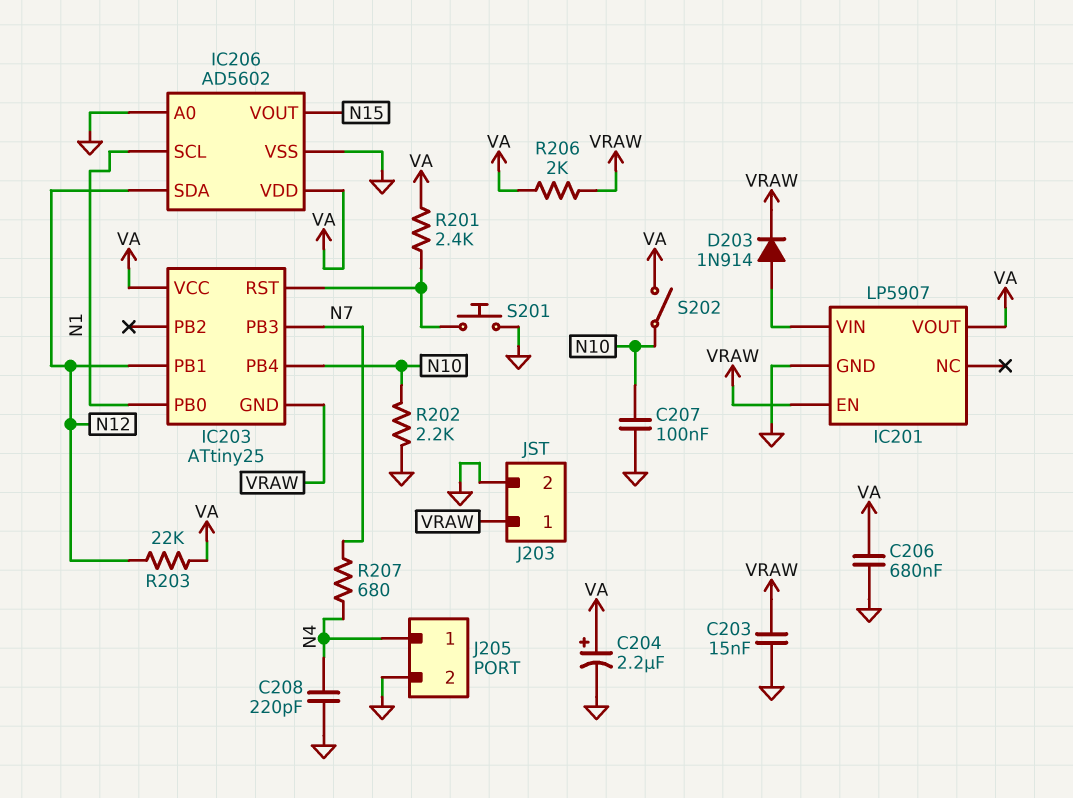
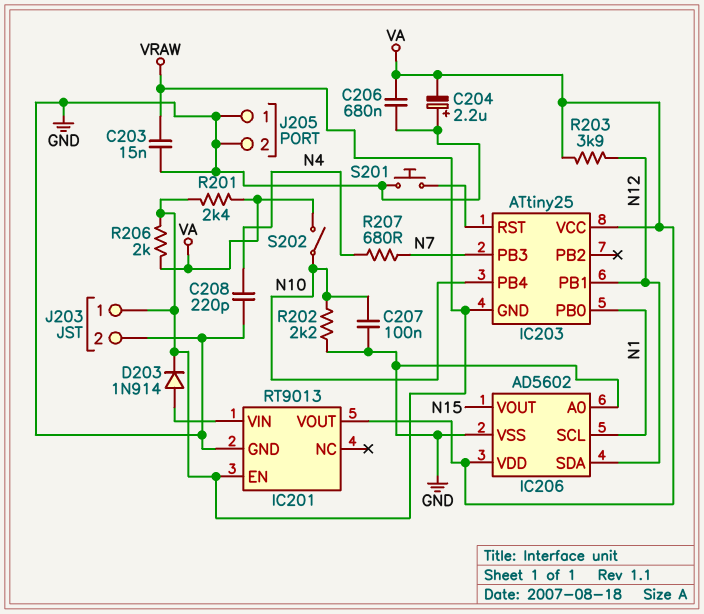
C204: 2.2uF (plus VA, minus GND) -> 2.2uF (plus GND, minus VA)
IC201: LP5907 -> RT9013
J205 pin 1: N4 -> GND
R201: 2.4k (IC203/RST, VA) -> 2.4k (VA, VRAW)
R203: 22k (N12, VA) -> 3.9k (N12, VA)

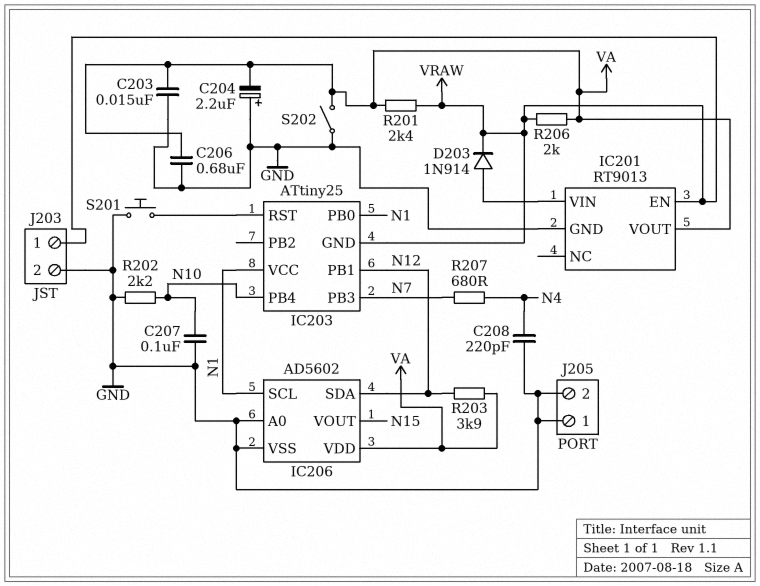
C203: 15nF (GND, VRAW) -> 15nF (GND, VA)
IC203 pin VCC: VA -> N1
S202: switch (N10, VA) -> switch (GND, VA)

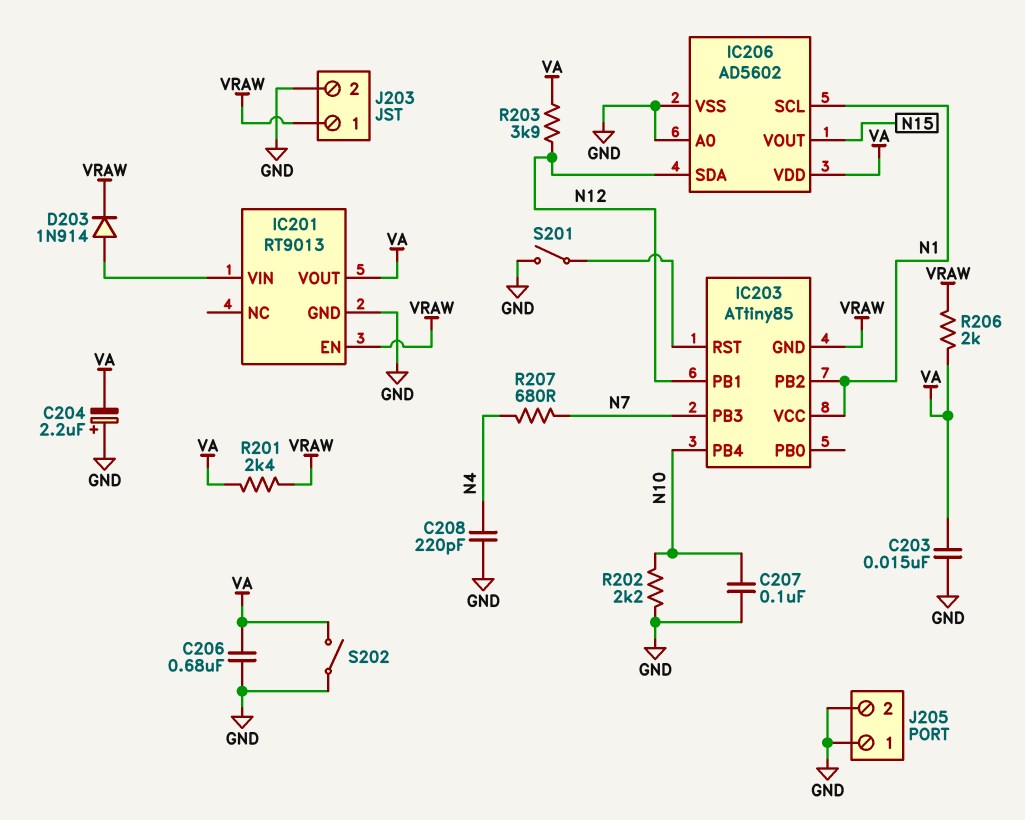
IC203: ATtiny25 -> ATtiny85
IC203 pin PB0: N1 -> none
IC203 pin PB2: none -> N1
S201: button (GND, IC203/RST) -> switch (GND, IC203/RST)

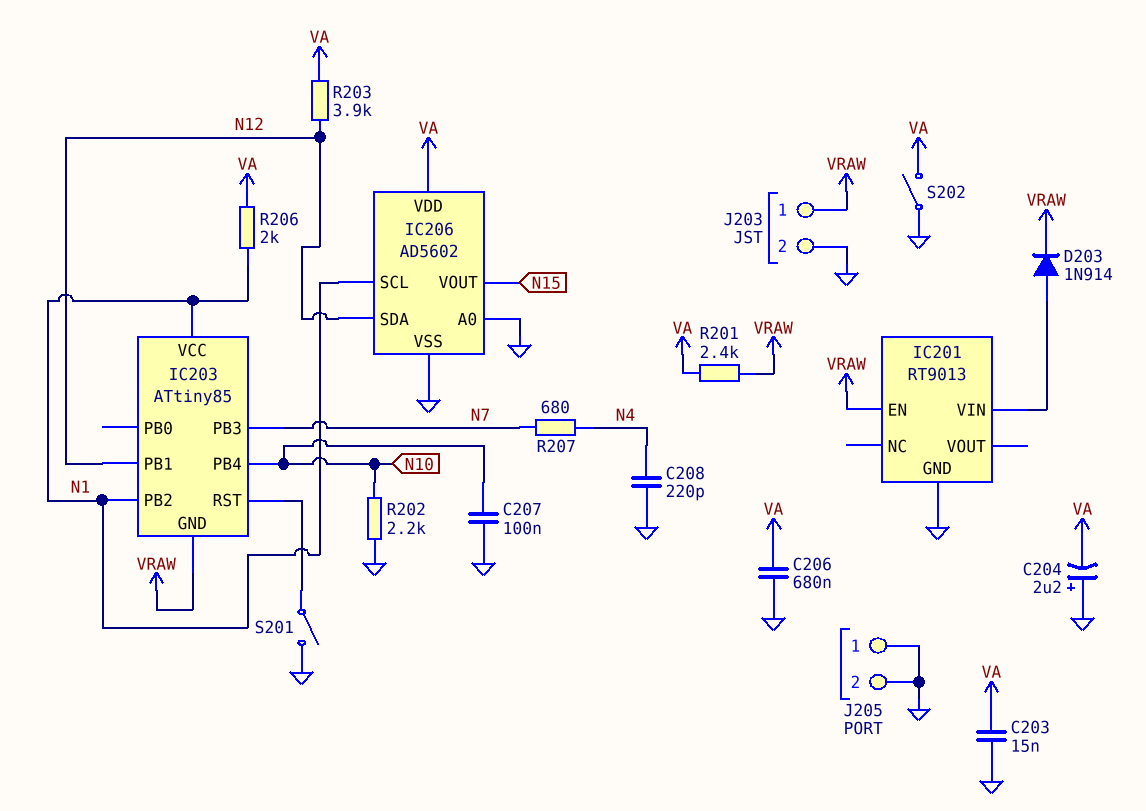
IC201 pin VOUT: VA -> none
R206: 2k (VA, VRAW) -> 2k (N1, VA)

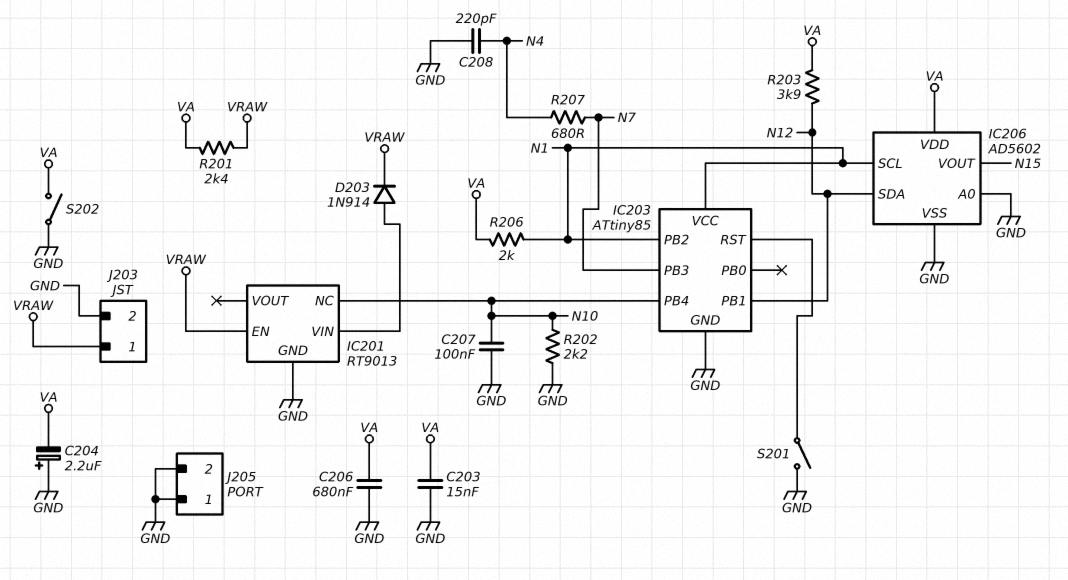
IC201 pin NC: none -> N10
IC203 pin GND: VRAW -> GND

